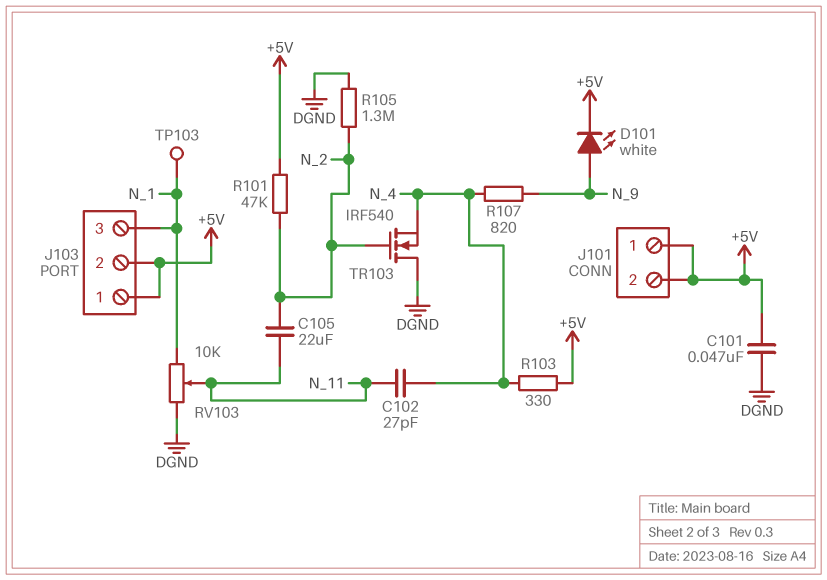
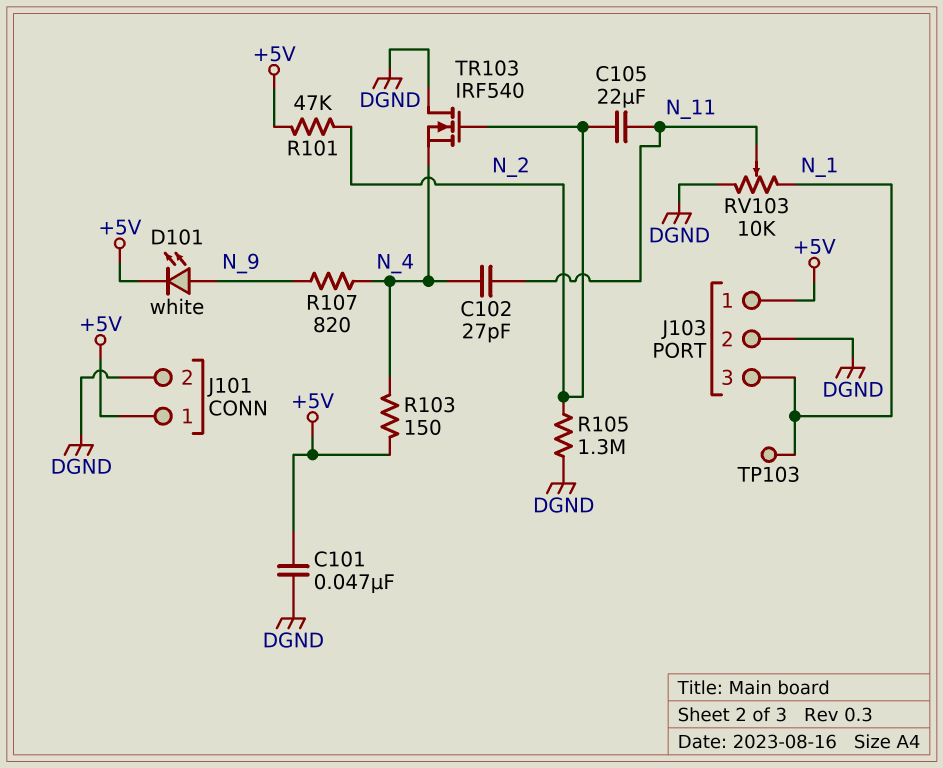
J101 pin 2: +5V -> DGND
J103 pin 2: +5V -> DGND
R103: 330 (+5V, N_4) -> 150 (+5V, N_4)

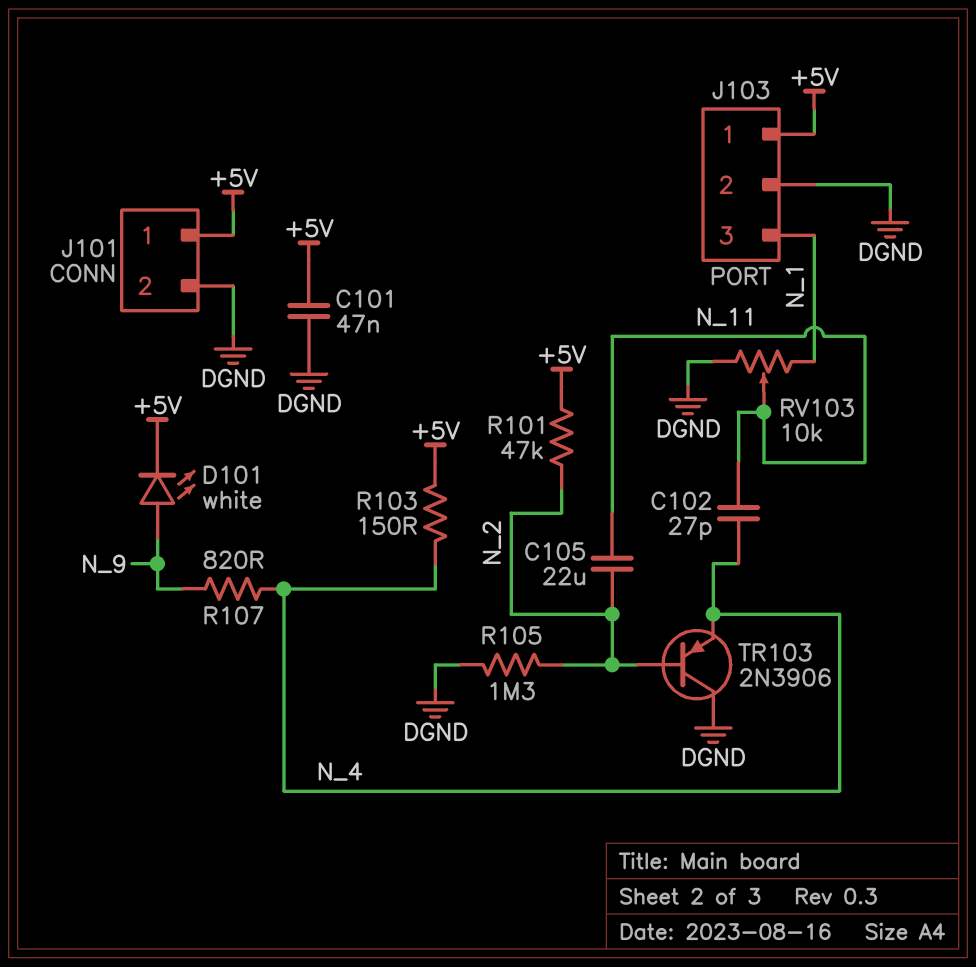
TP103: test point (N_1) -> none
TR103: NMOS IRF540 (G N_2, D DGND, S N_4) -> PNP 2N3906 (B N_2, C DGND, E N_4)

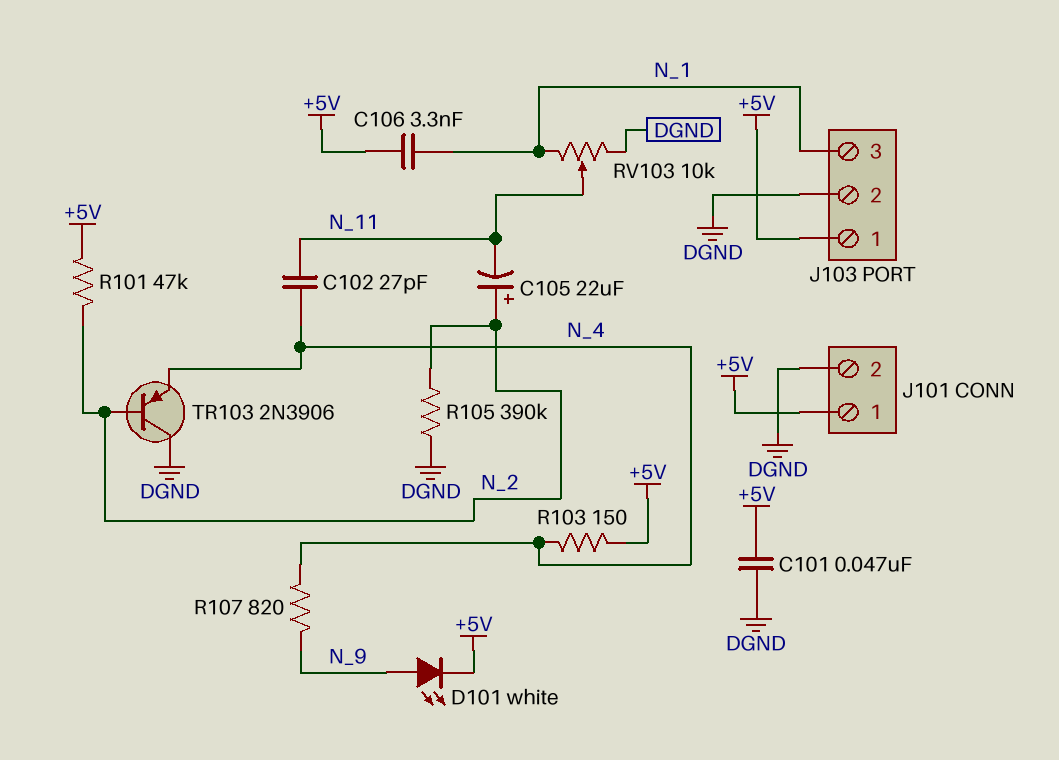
C105: 22uF (N_2, N_11) -> 22uF (plus N_2, minus N_11)
C106: none -> 3.3nF (+5V, N_1)
R105: 1.3M (DGND, N_2) -> 390k (DGND, N_2)

